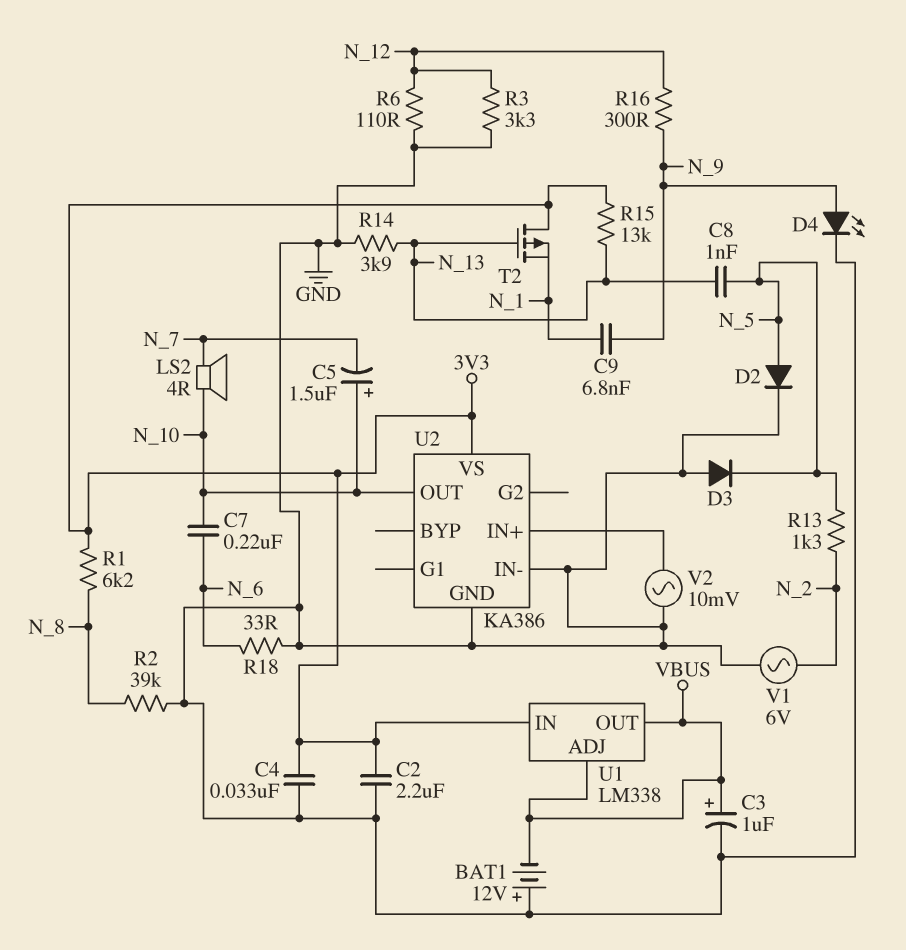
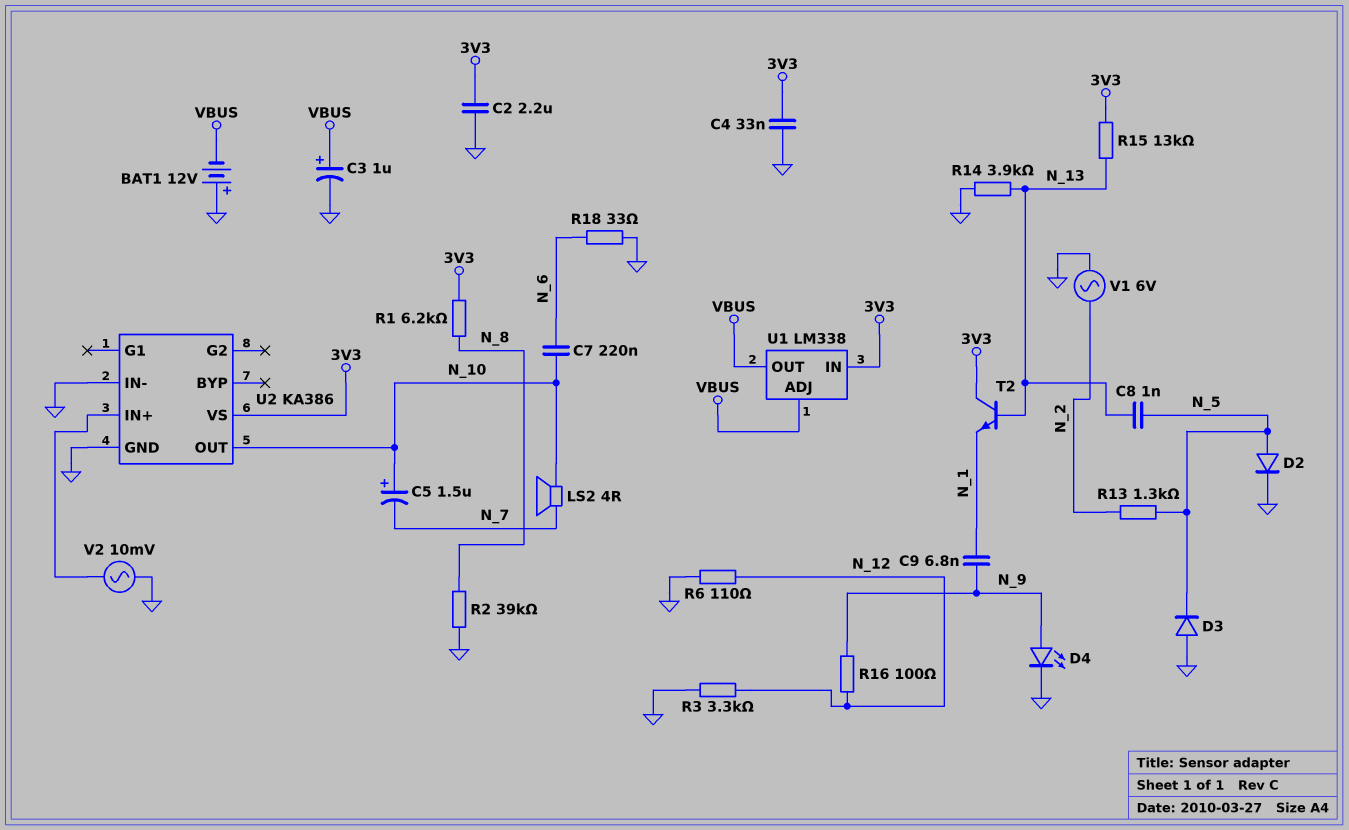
R16: 300 (N_9, N_12) -> 100 (N_9, N_12)
T2: PMOS (G N_13, D 3V3, S N_1) -> NPN (B N_13, C 3V3, E N_1)

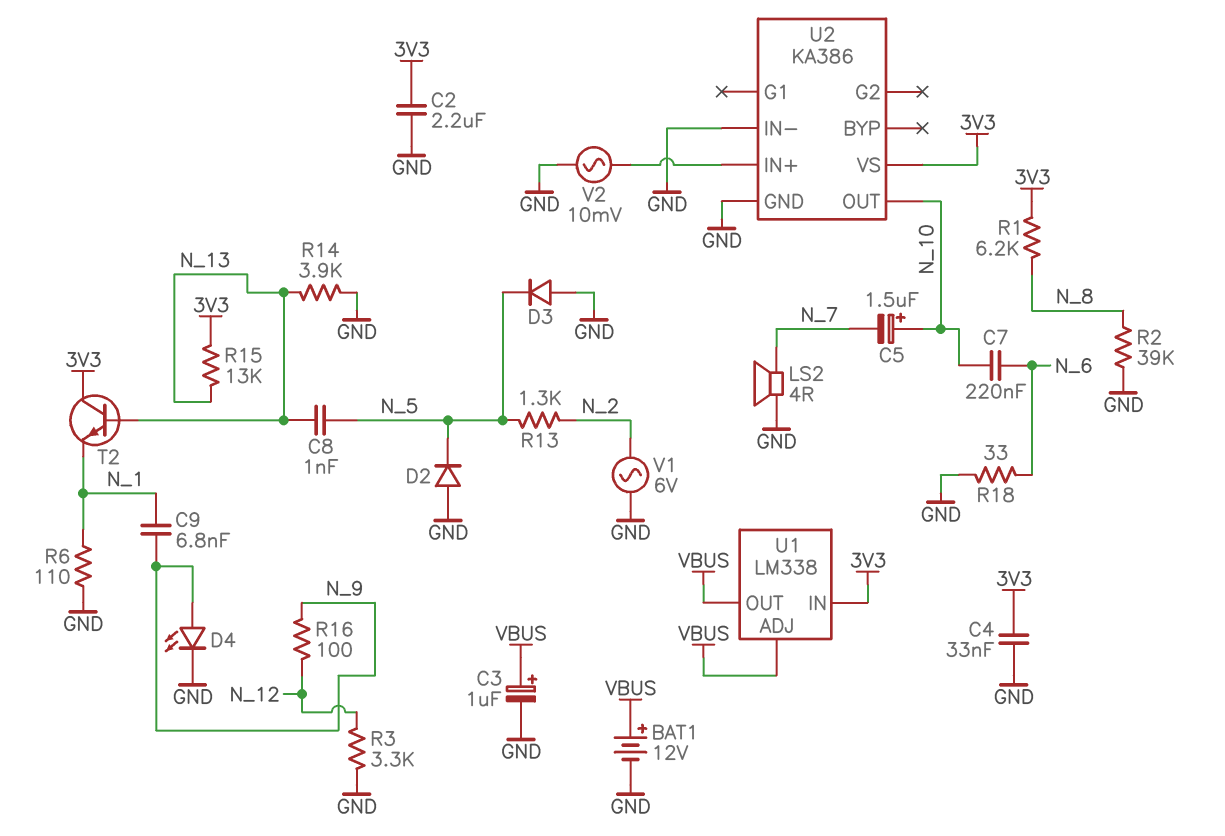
BAT1: 12V (plus GND, minus VBUS) -> 12V (plus VBUS, minus GND)
D2: diode (A N_5, K GND) -> diode (A GND, K N_5)
LS2: speaker 4R (N_7, N_10) -> speaker 4R (GND, N_7)
R6: 110 (GND, N_12) -> 110 (GND, N_1)

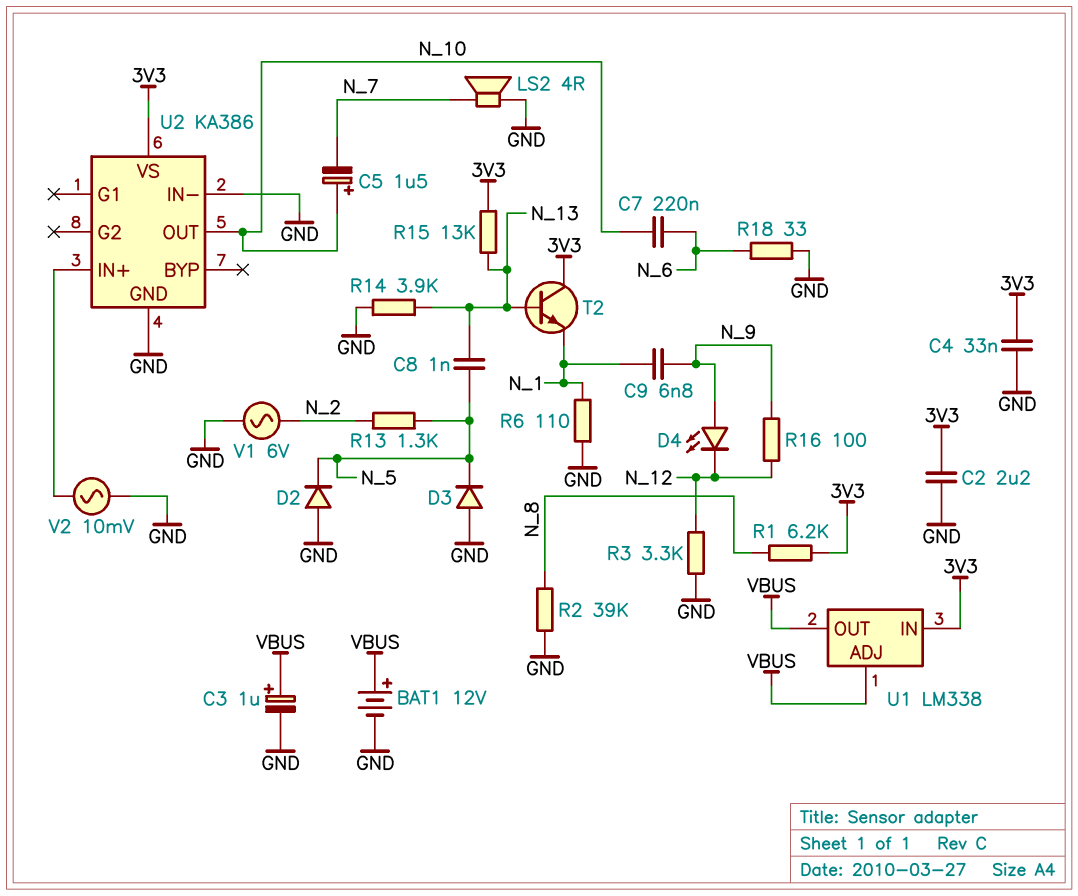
D4: LED (A N_9, K GND) -> LED (A N_9, K N_12)

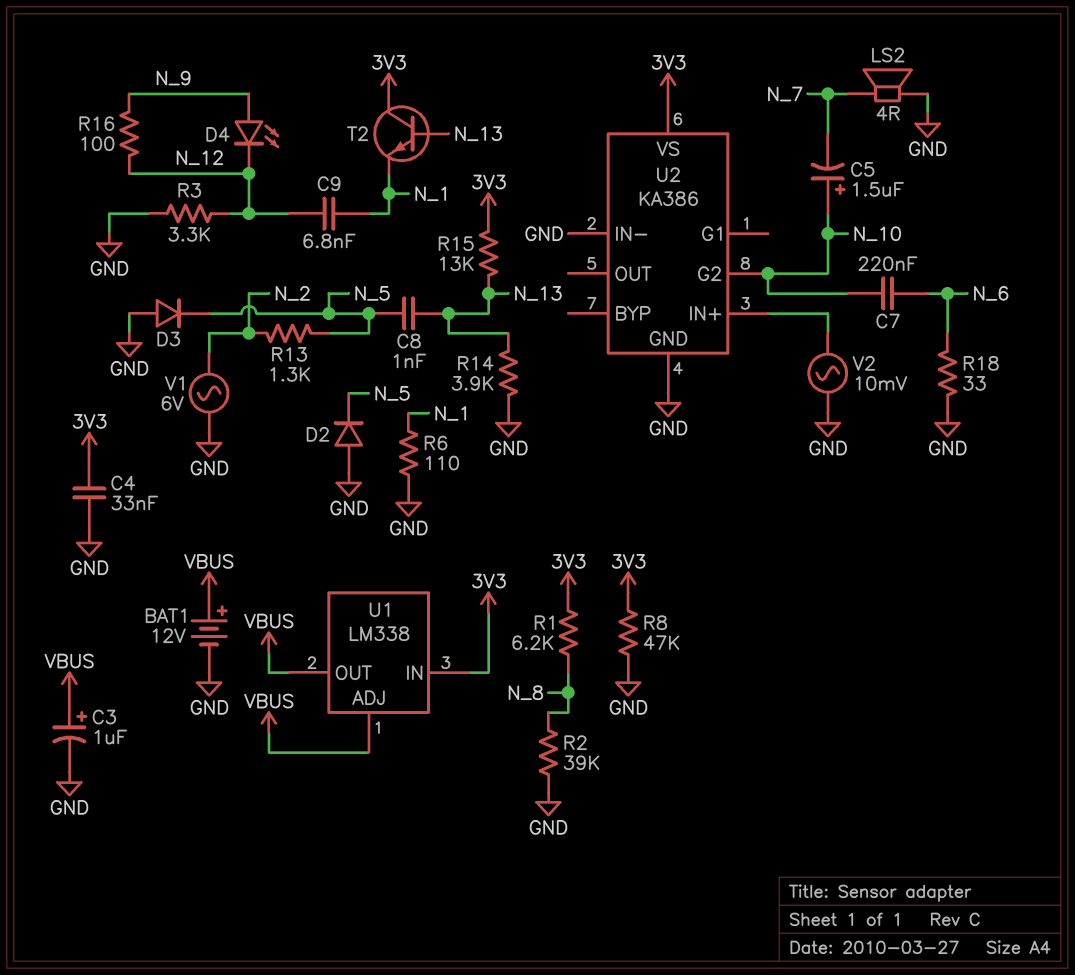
C2: 2.2uF (3V3, GND) -> none
C9: 6.8nF (N_1, N_9) -> 6.8nF (N_1, N_12)
R8: none -> 47k (3V3, GND)
U2 pin G2: none -> N_10
U2 pin OUT: N_10 -> none

